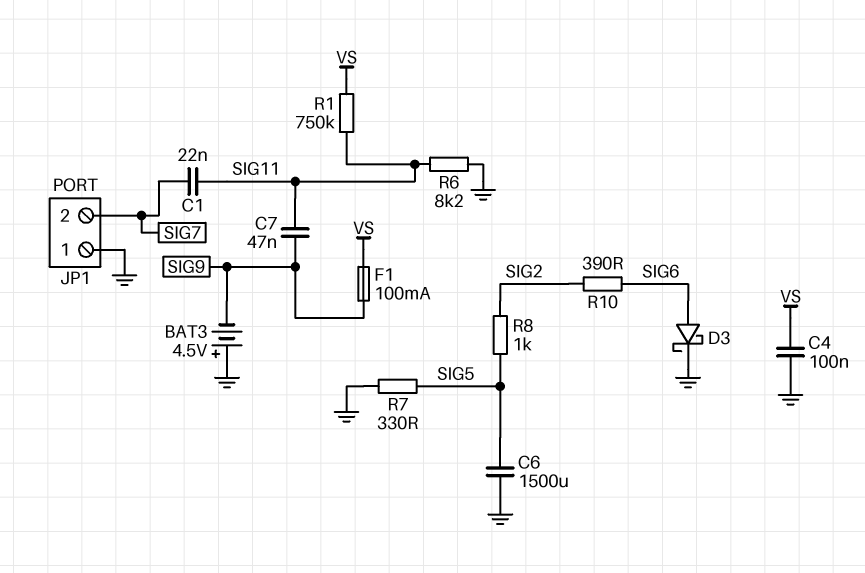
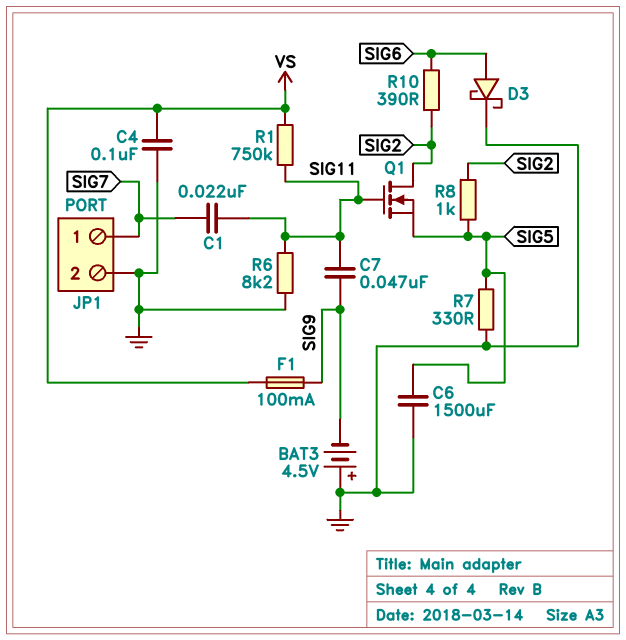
JP1 pin 1: GND -> SIG7
JP1 pin 2: SIG7 -> GND
Q1: none -> NMOS (G SIG11, D SIG2, S SIG5)

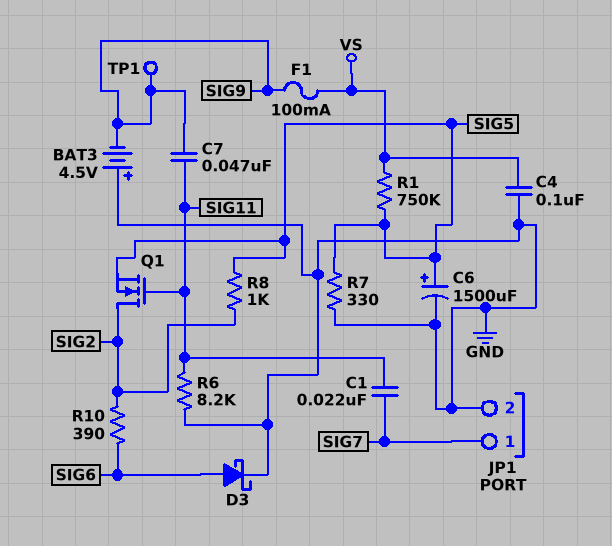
C6: 1500uF (GND, SIG5) -> 1500uF (plus SIG5, minus GND)
R1: 750k (SIG11, VS) -> 750k (SIG5, VS)
TP1: none -> test point (SIG9)

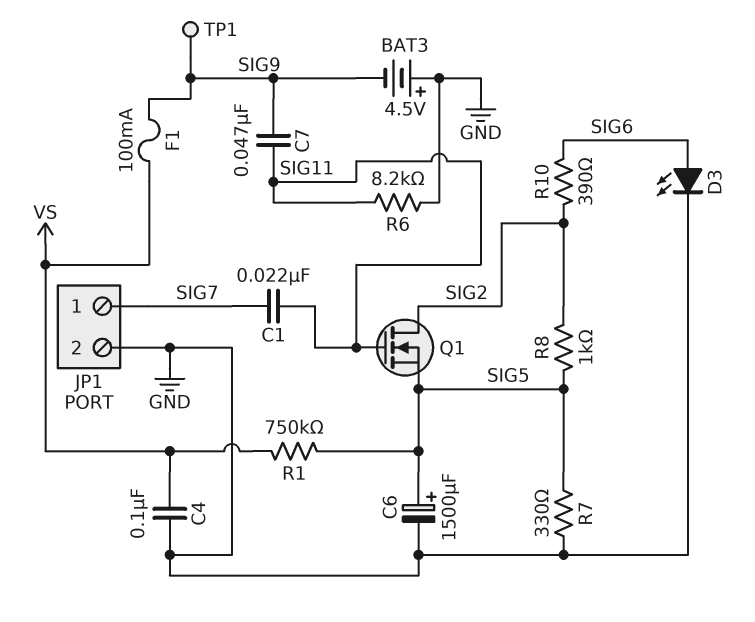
D3: schottky (A SIG6, K GND) -> LED (A SIG6, K GND)

